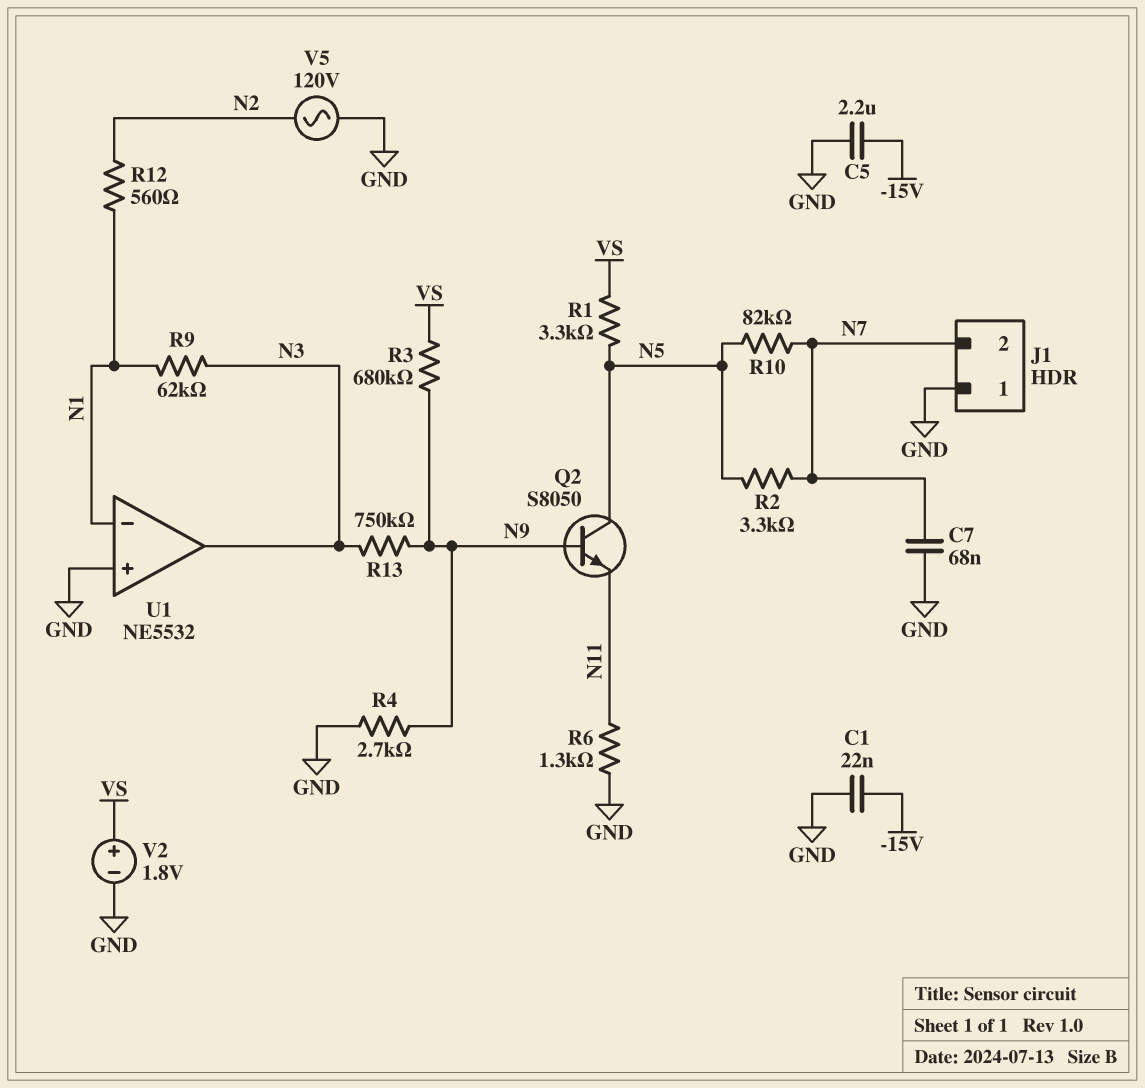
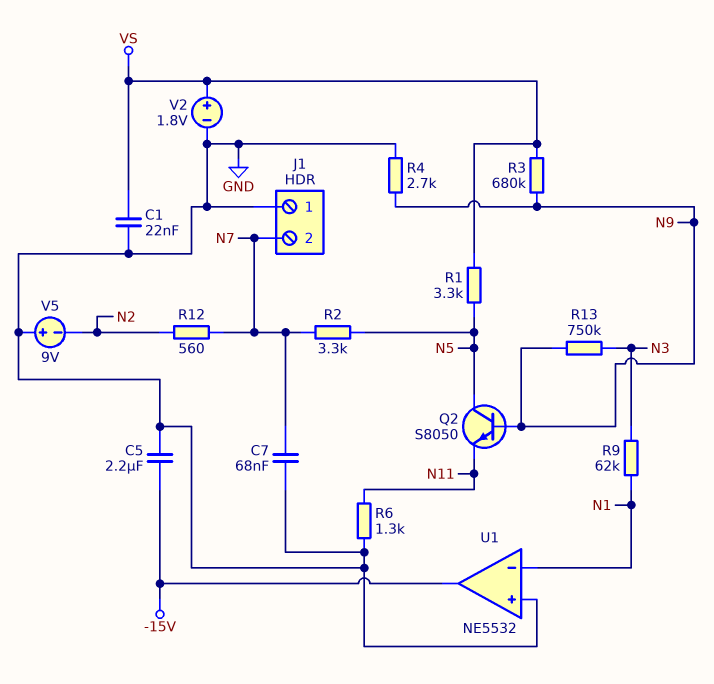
C1: 22nF (-15V, GND) -> 22nF (GND, VS)
R10: 82k (N5, N7) -> none
R12: 560 (N1, N2) -> 560 (N2, N7)
U1 pin out: N3 -> -15V
V5: AC 120V (GND, N2) -> 9V (plus GND, minus N2)

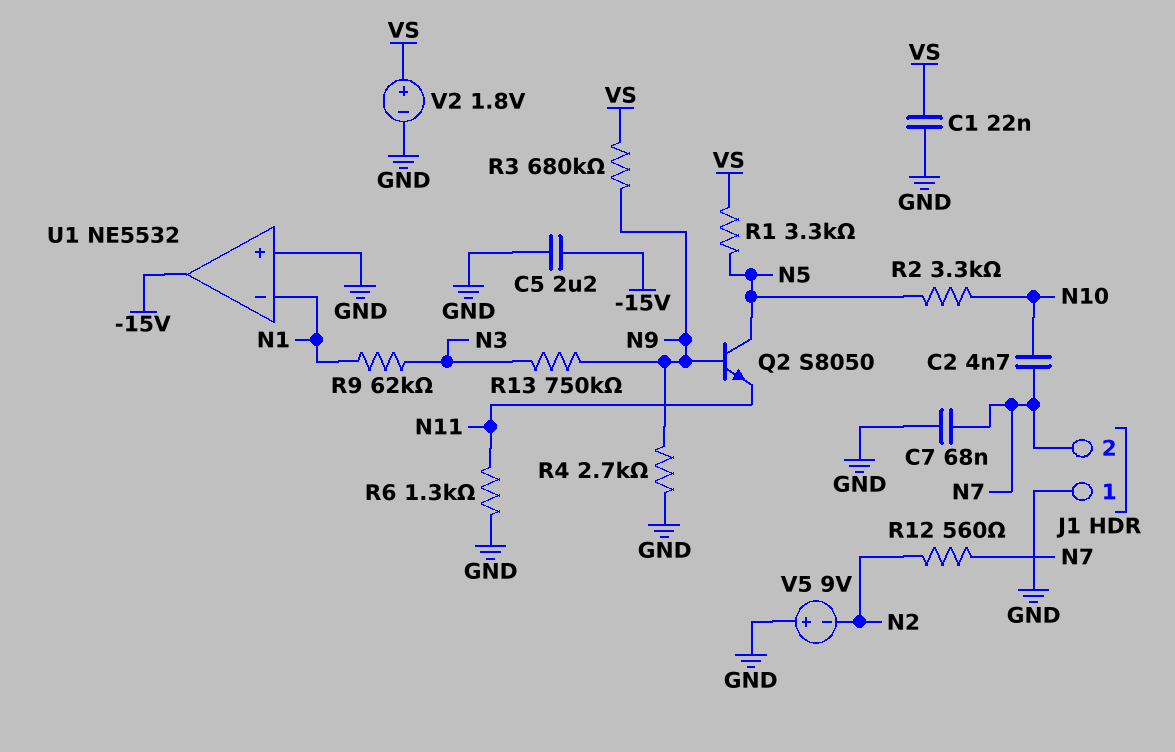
C2: none -> 4.7nF (N7, N10)
R2: 3.3k (N5, N7) -> 3.3k (N5, N10)

